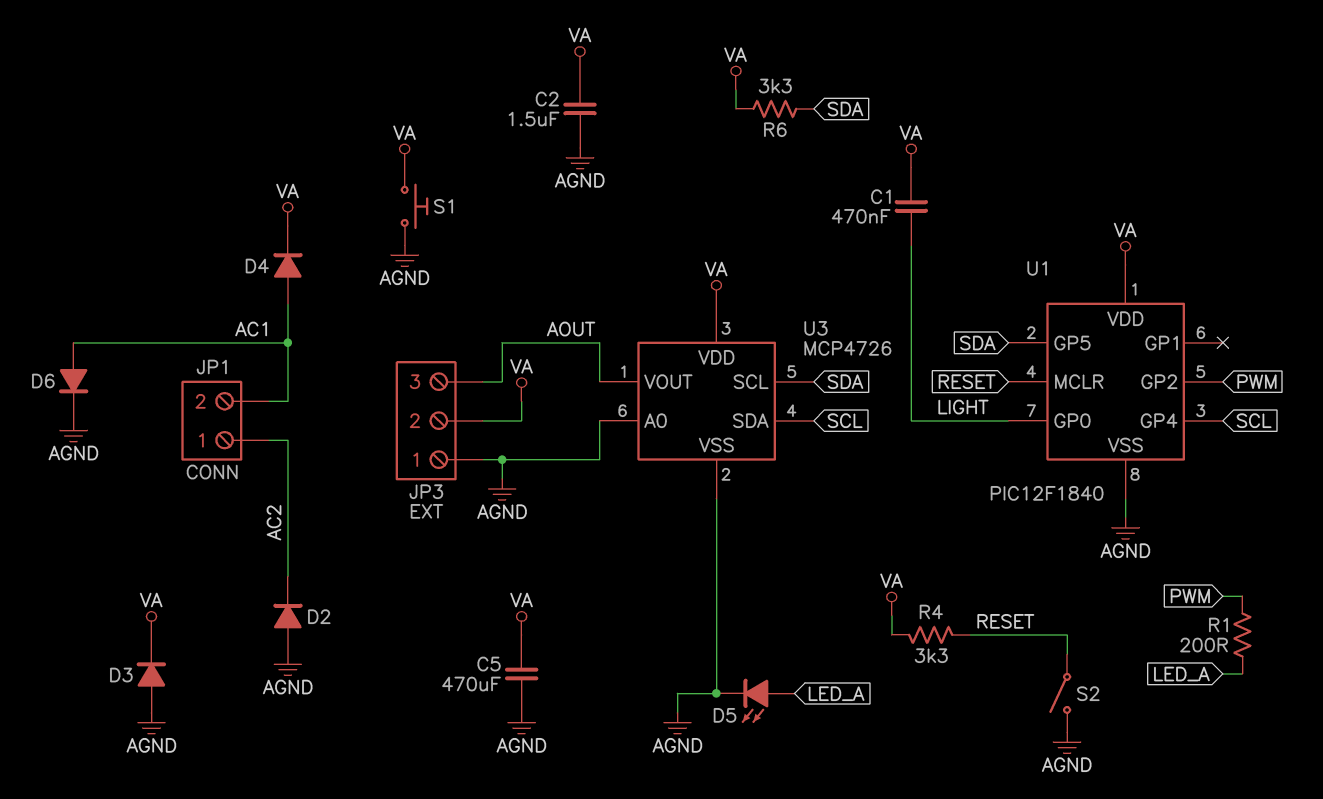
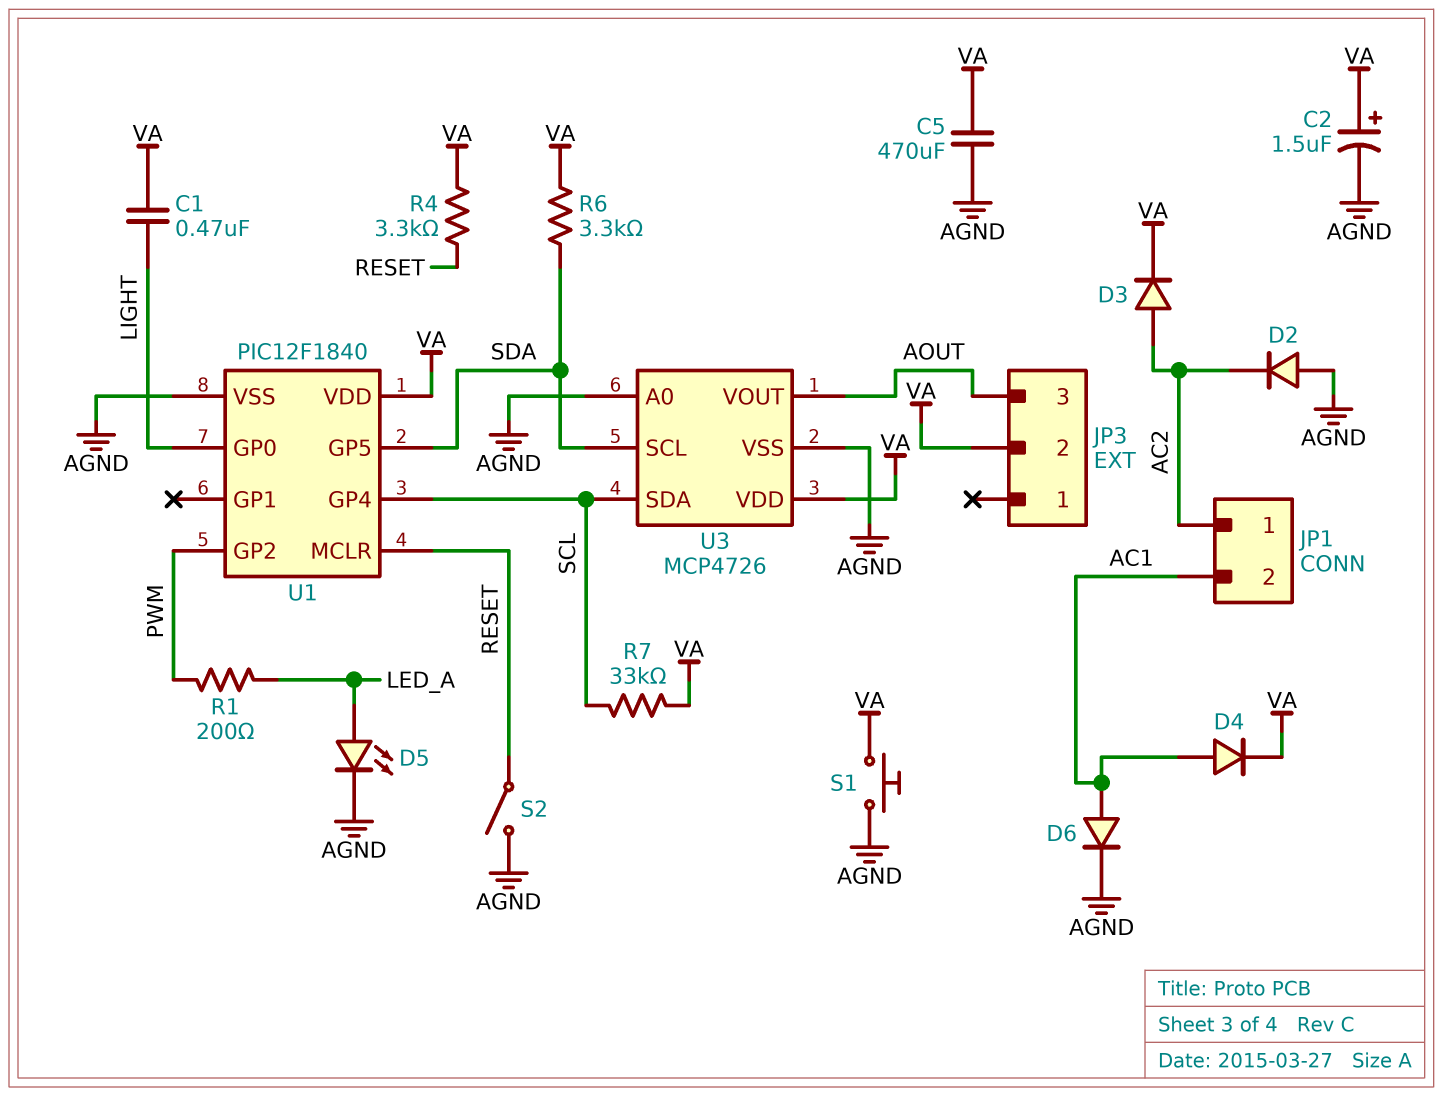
C2: 1.5uF (AGND, VA) -> 1.5uF (plus VA, minus AGND)
D3: diode (A AGND, K VA) -> diode (A AC2, K VA)
JP3 pin 1: AGND -> none
R7: none -> 33k (SCL, VA)

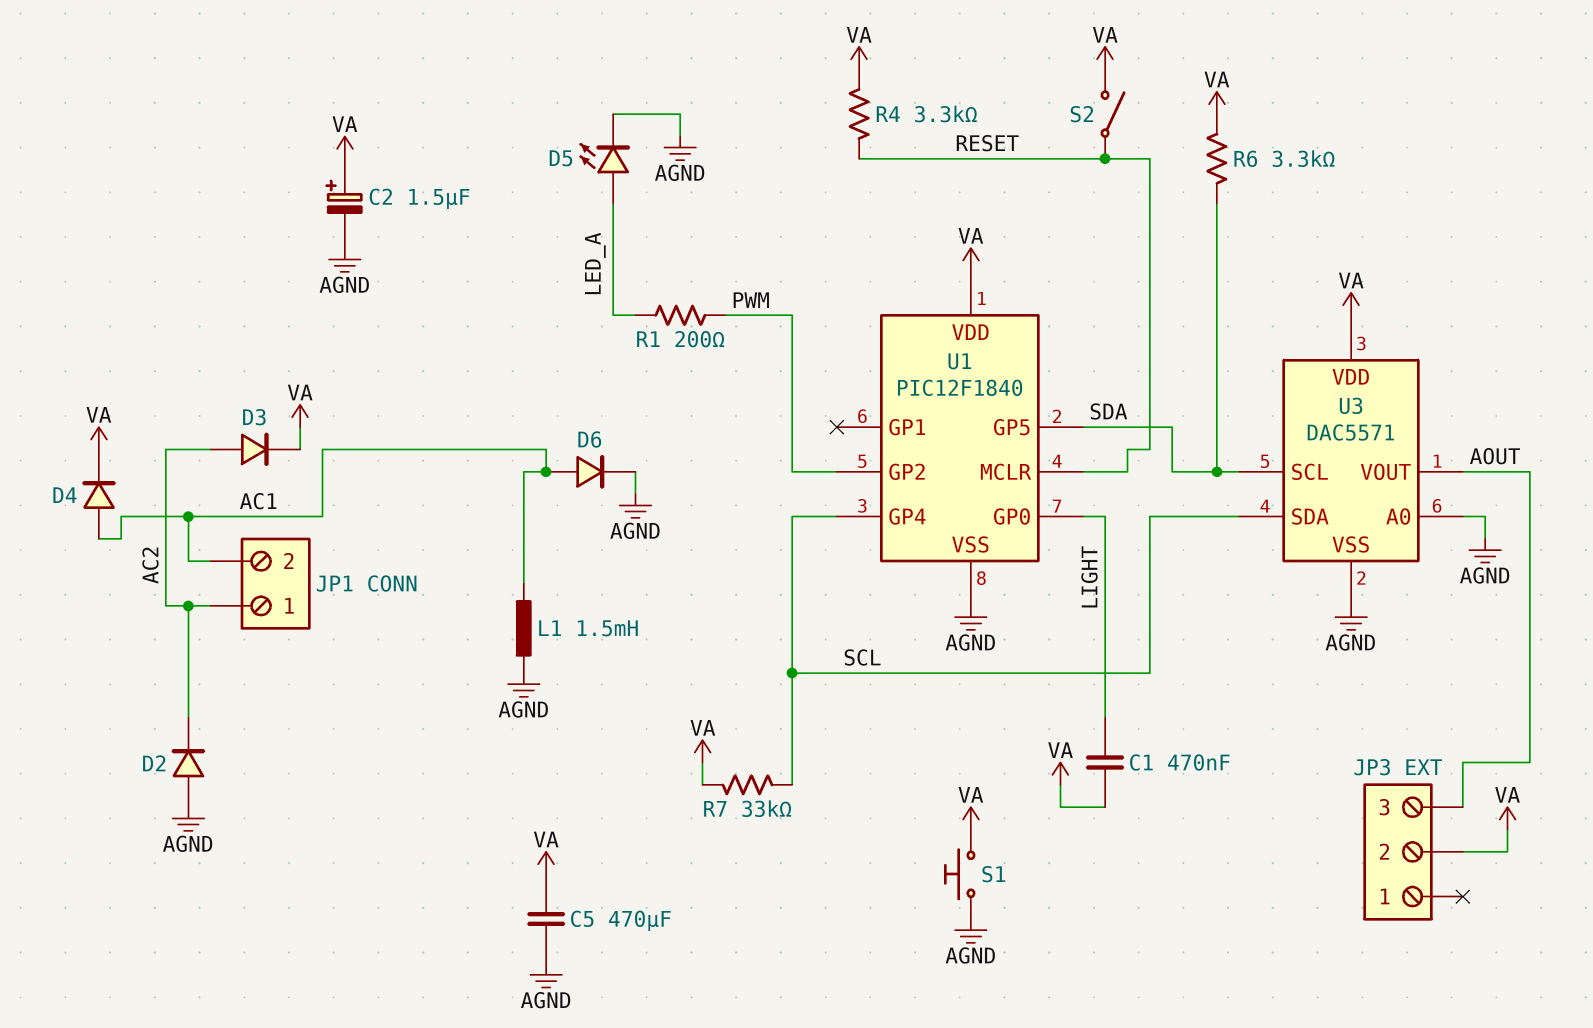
L1: none -> 1.5mH (AC1, AGND)
S2: switch (AGND, RESET) -> switch (RESET, VA)
U3: MCP4726 -> DAC5571

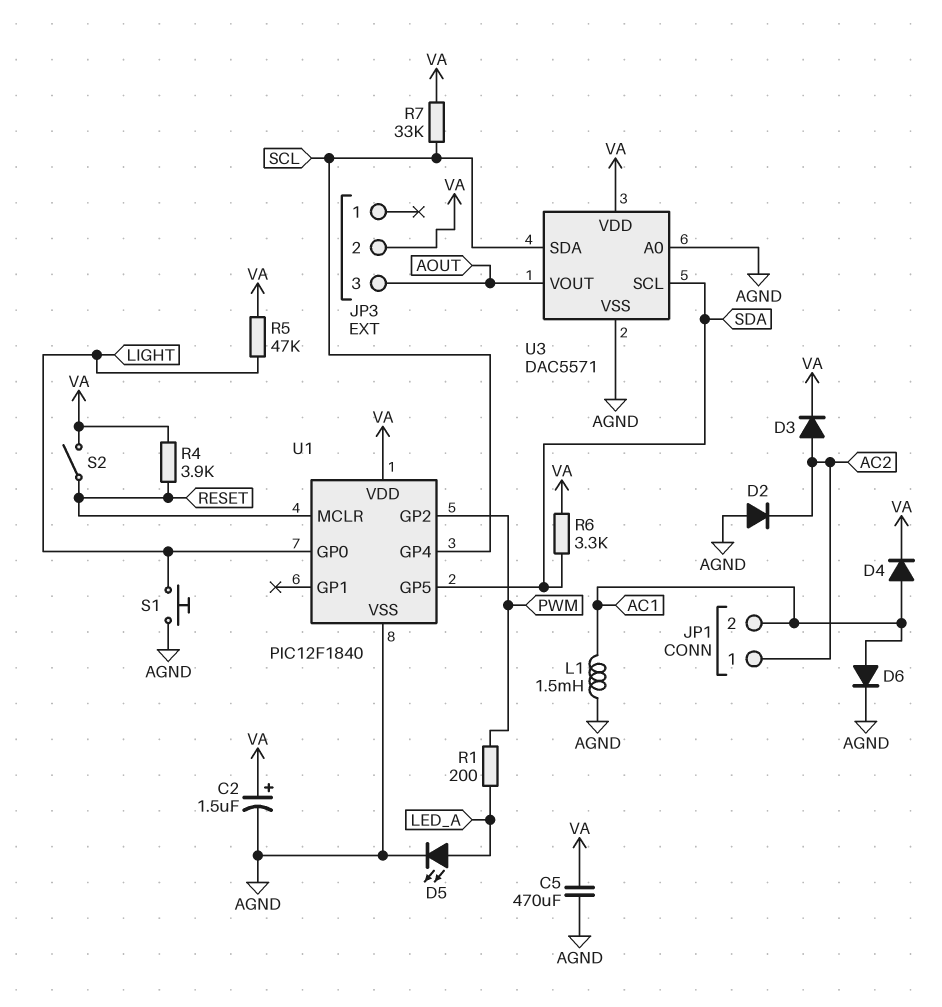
C1: 470nF (LIGHT, VA) -> none
R4: 3.3k (RESET, VA) -> 3.9k (RESET, VA)
R5: none -> 47k (LIGHT, VA)
S1: button (AGND, VA) -> button (AGND, LIGHT)

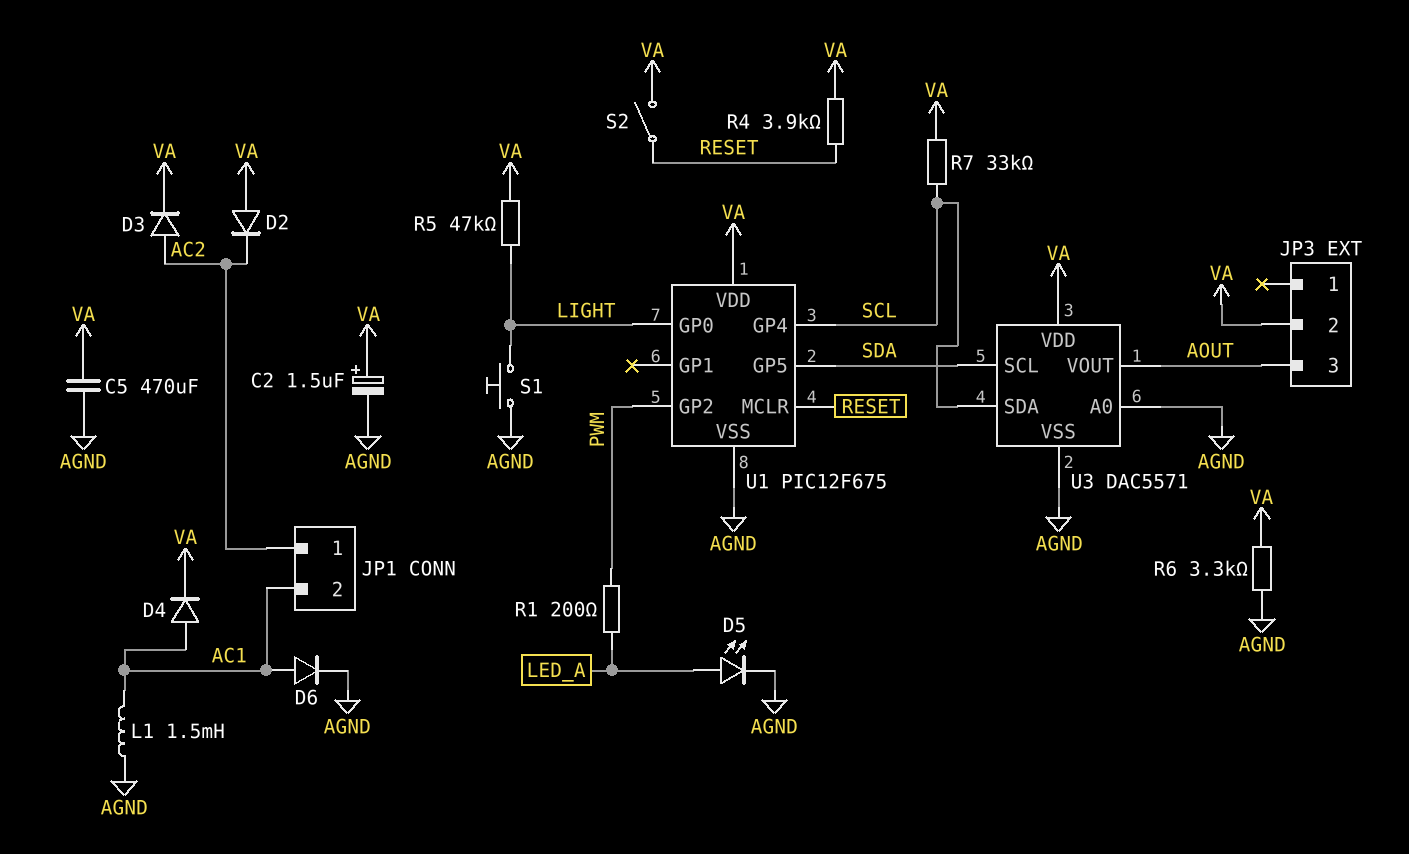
D2: diode (A AGND, K AC2) -> diode (A VA, K AC2)
R6: 3.3k (SDA, VA) -> 3.3k (AGND, VA)
U1: PIC12F1840 -> PIC12F675

